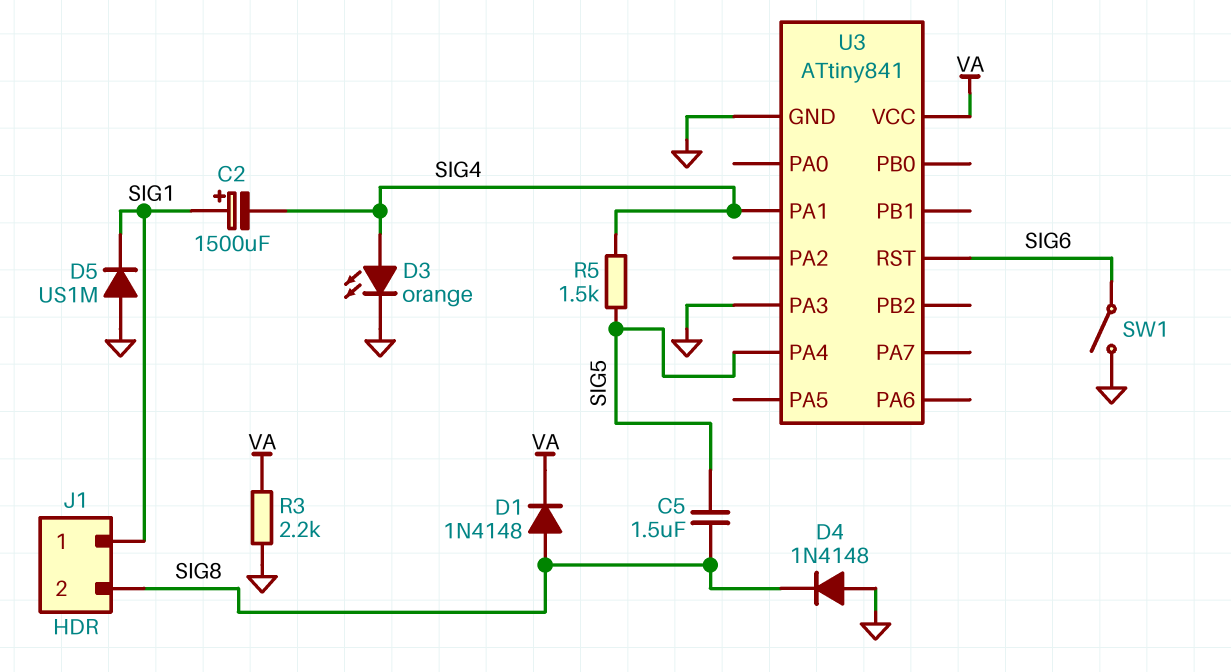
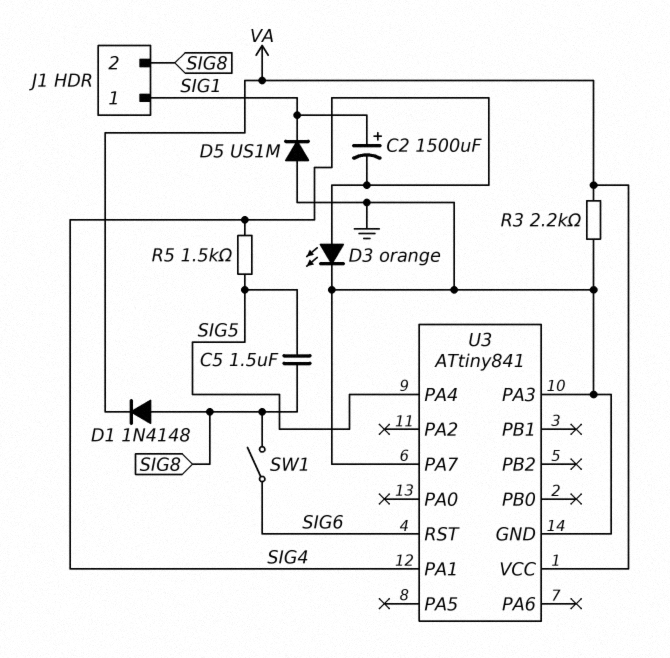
D4: diode 1N4148 (A GND, K SIG8) -> none
SW1: switch (GND, SIG6) -> switch (SIG6, SIG8)
U3 pin PA7: none -> GND

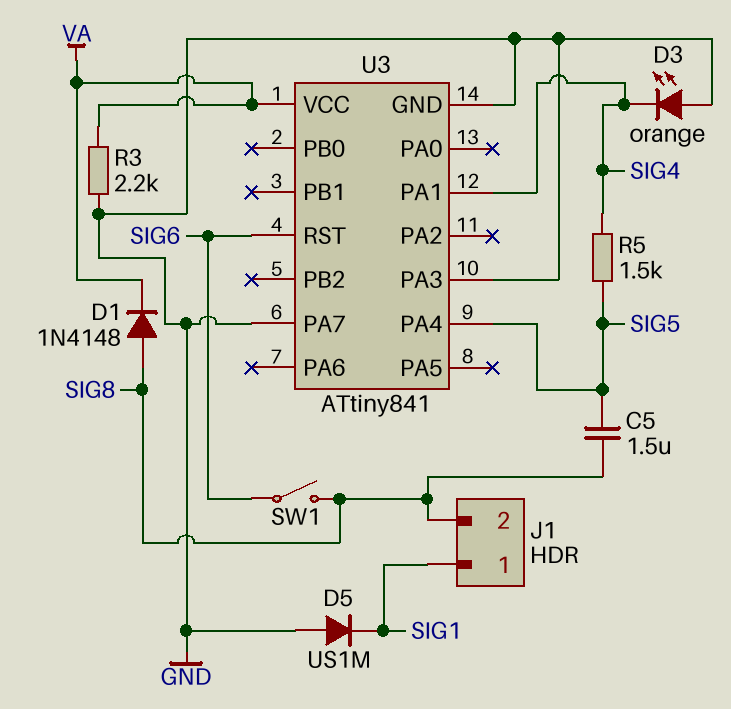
C2: 1500uF (plus SIG1, minus SIG4) -> none
D3: LED orange (A SIG4, K GND) -> LED orange (A GND, K SIG4)

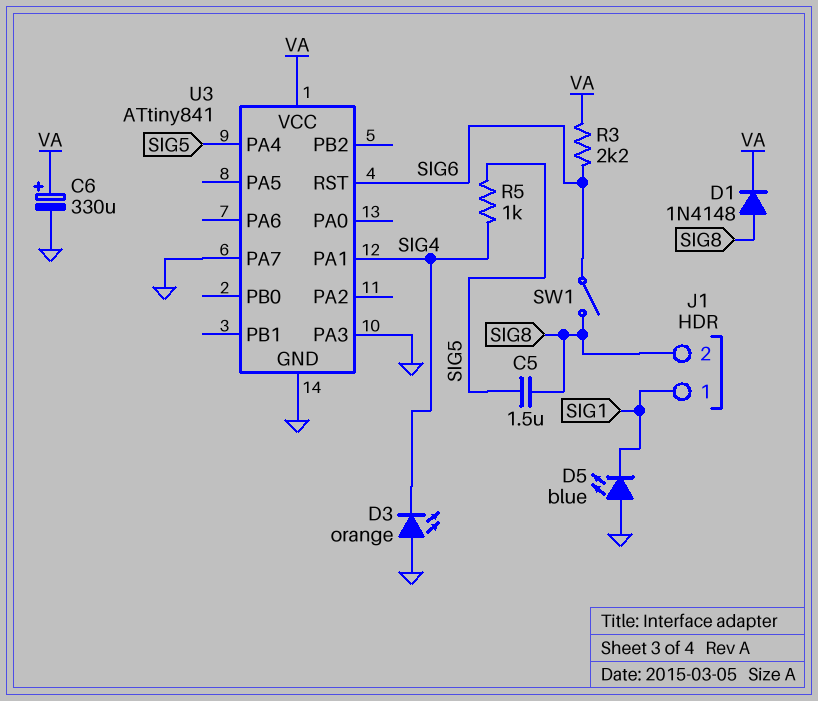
C6: none -> 330uF (plus VA, minus GND)
D5: diode US1M (A GND, K SIG1) -> LED blue (A GND, K SIG1)
R3: 2.2k (GND, VA) -> 2.2k (SIG6, VA)
R5: 1.5k (SIG4, SIG5) -> 1k (SIG4, SIG5)

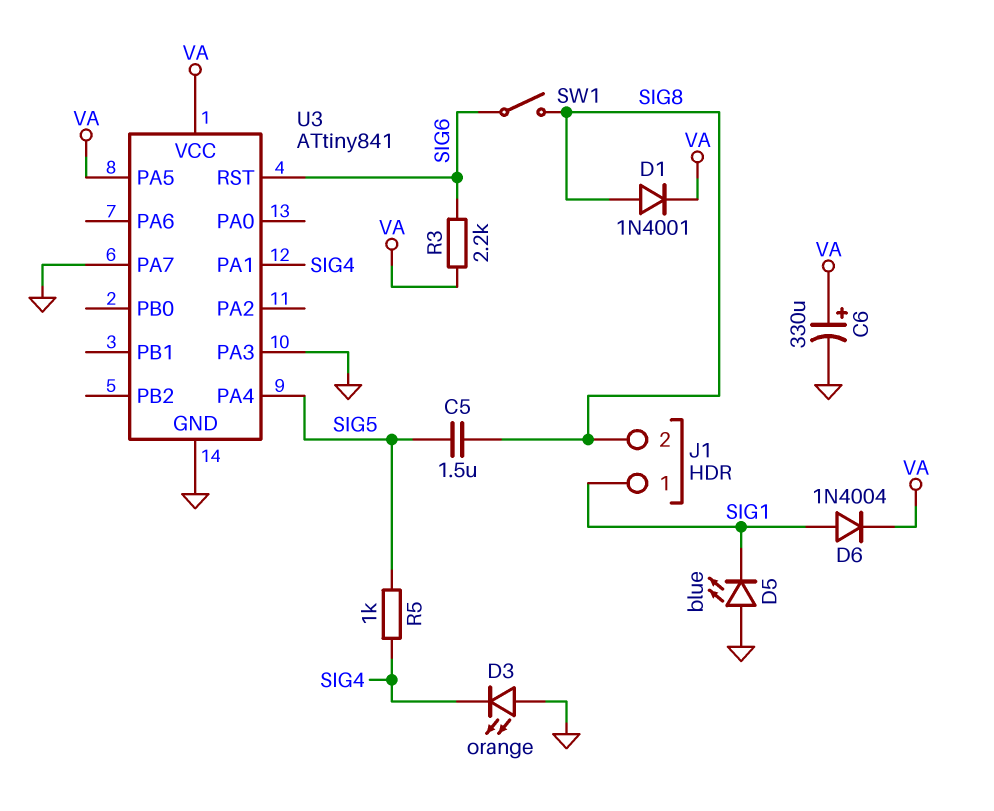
D1: diode 1N4148 (A SIG8, K VA) -> diode 1N4001 (A SIG8, K VA)
D6: none -> diode 1N4004 (A SIG1, K VA)
U3 pin PA5: none -> VA

